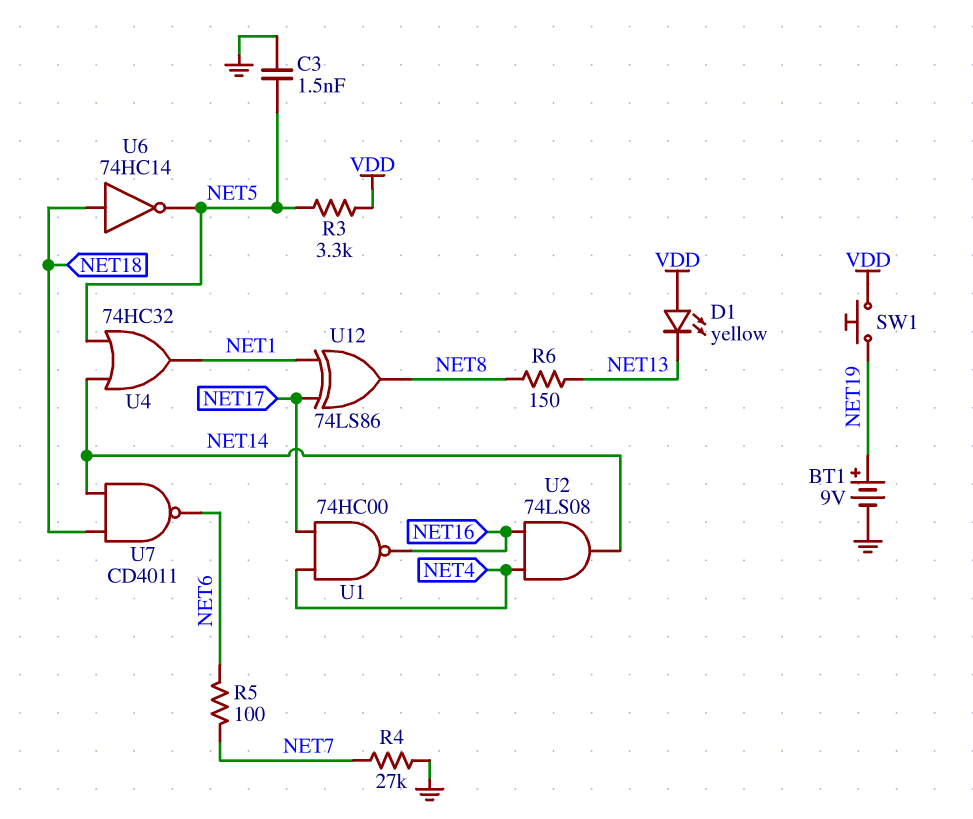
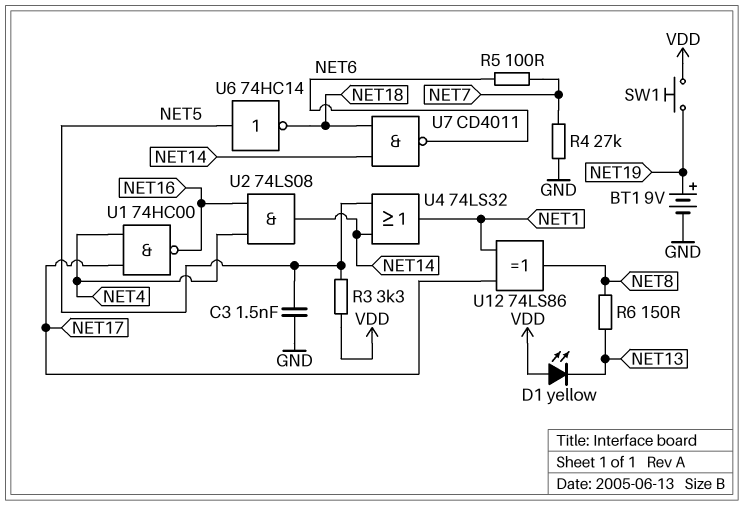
U4: OR 74HC32 (in NET5, in NET14, out NET1) -> OR 74LS32 (in NET5, in NET14, out NET1)
U6: NOT 74HC14 (in NET18, out NET5) -> NOT 74HC14 (in NET5, out NET18)

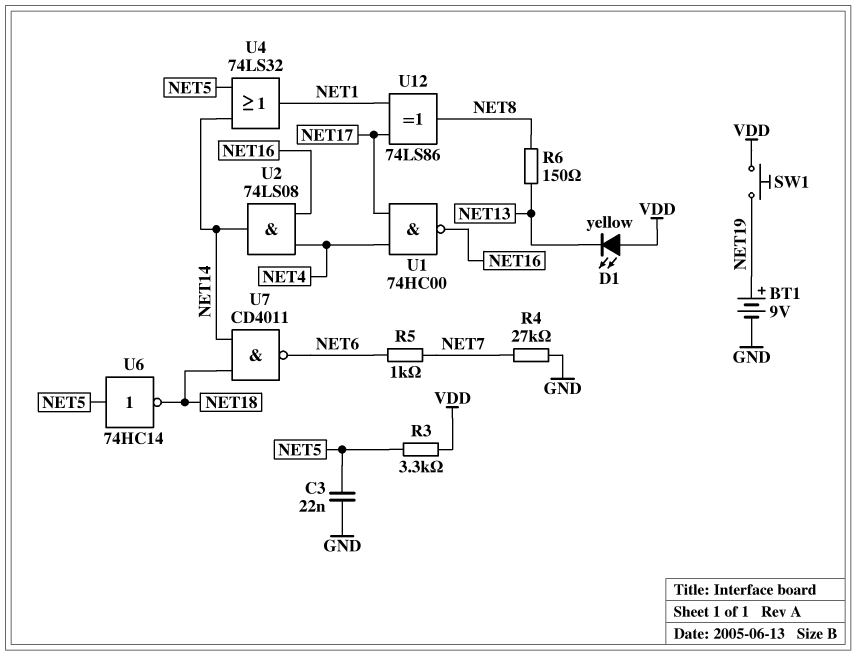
C3: 1.5nF (GND, NET5) -> 22nF (GND, NET5)
R5: 100 (NET6, NET7) -> 1k (NET6, NET7)

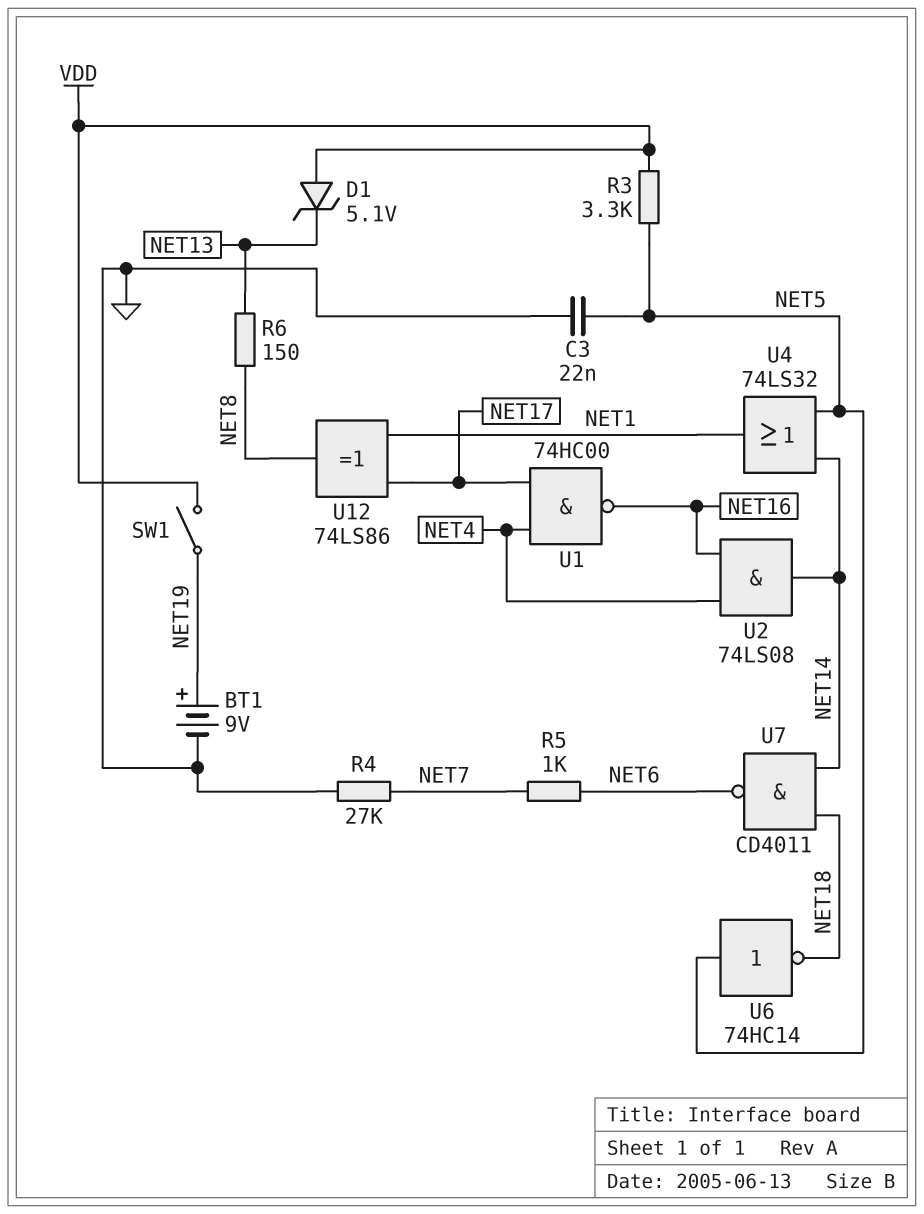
D1: LED yellow (A VDD, K NET13) -> zener 5.1V (A VDD, K NET13)
SW1: button (NET19, VDD) -> switch (NET19, VDD)

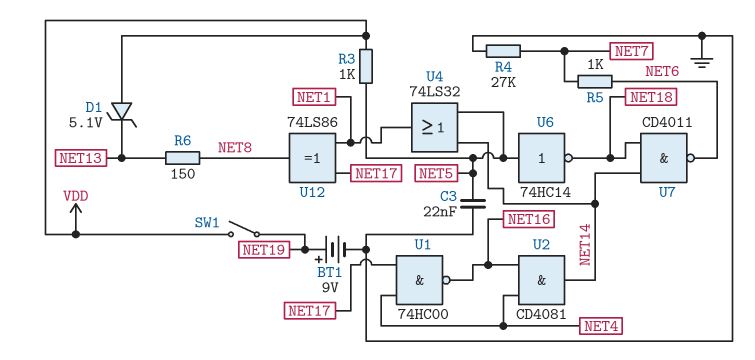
R3: 3.3k (NET5, VDD) -> 1k (NET5, VDD)
U2: AND 74LS08 (in NET4, in NET16, out NET14) -> AND CD4081 (in NET4, in NET16, out NET14)

